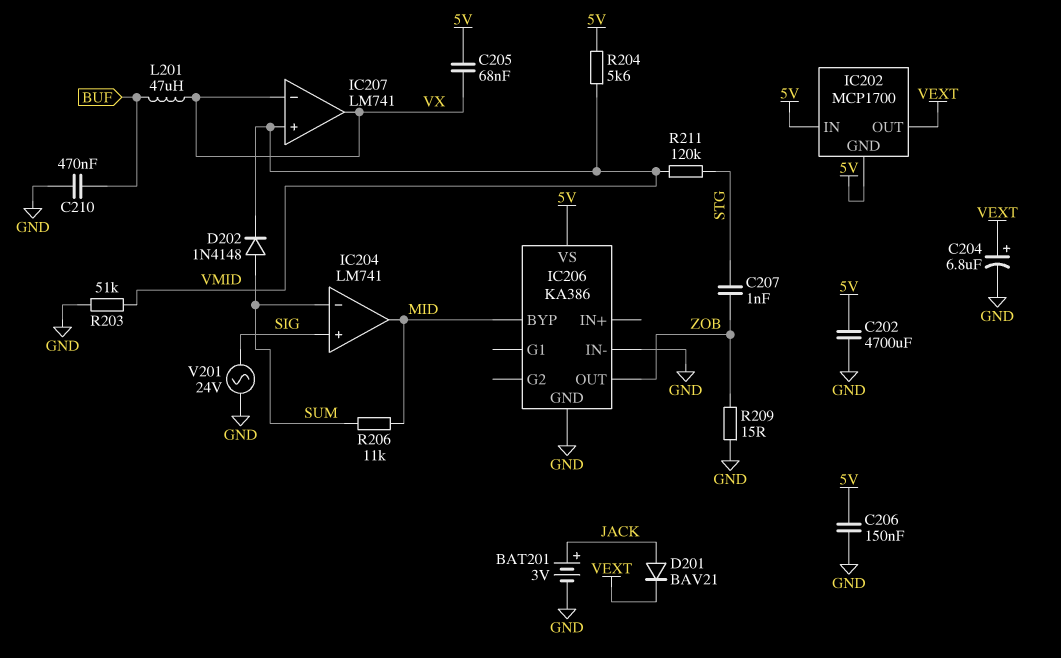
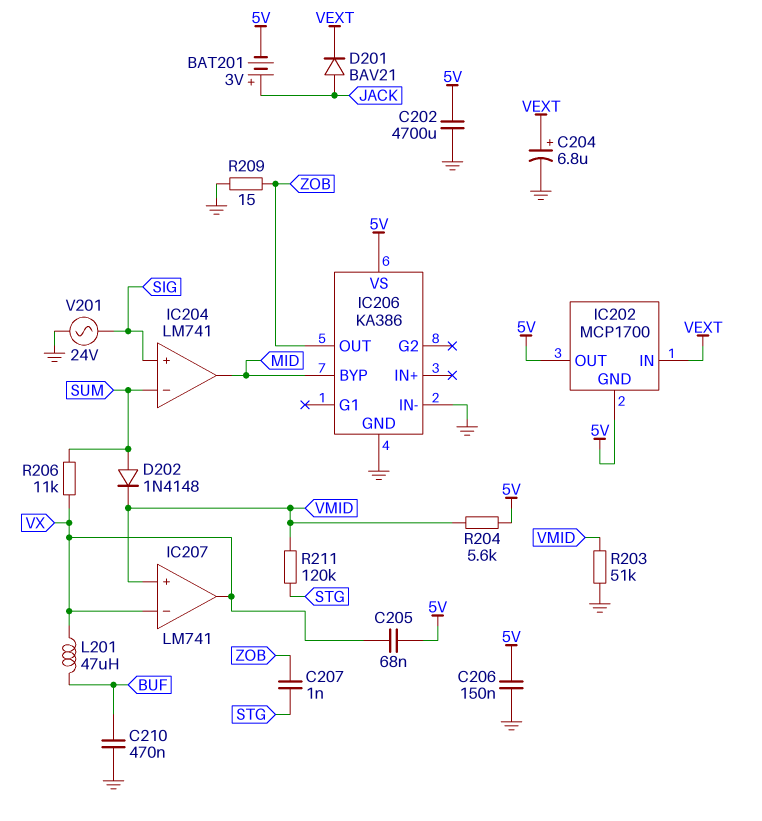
BAT201: 3V (plus JACK, minus GND) -> 3V (plus JACK, minus 5V)
IC202 pin IN: 5V -> VEXT
IC202 pin OUT: VEXT -> 5V
R206: 11k (MID, SUM) -> 11k (SUM, VX)

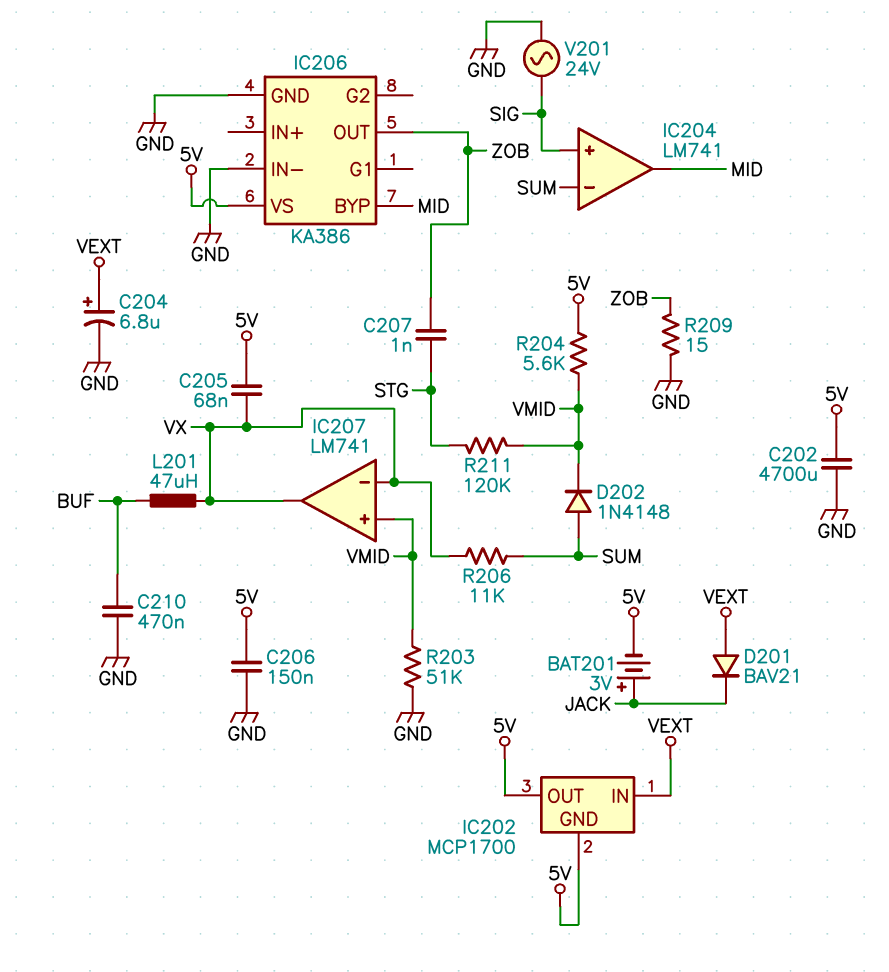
D201: diode BAV21 (A JACK, K VEXT) -> diode BAV21 (A VEXT, K JACK)

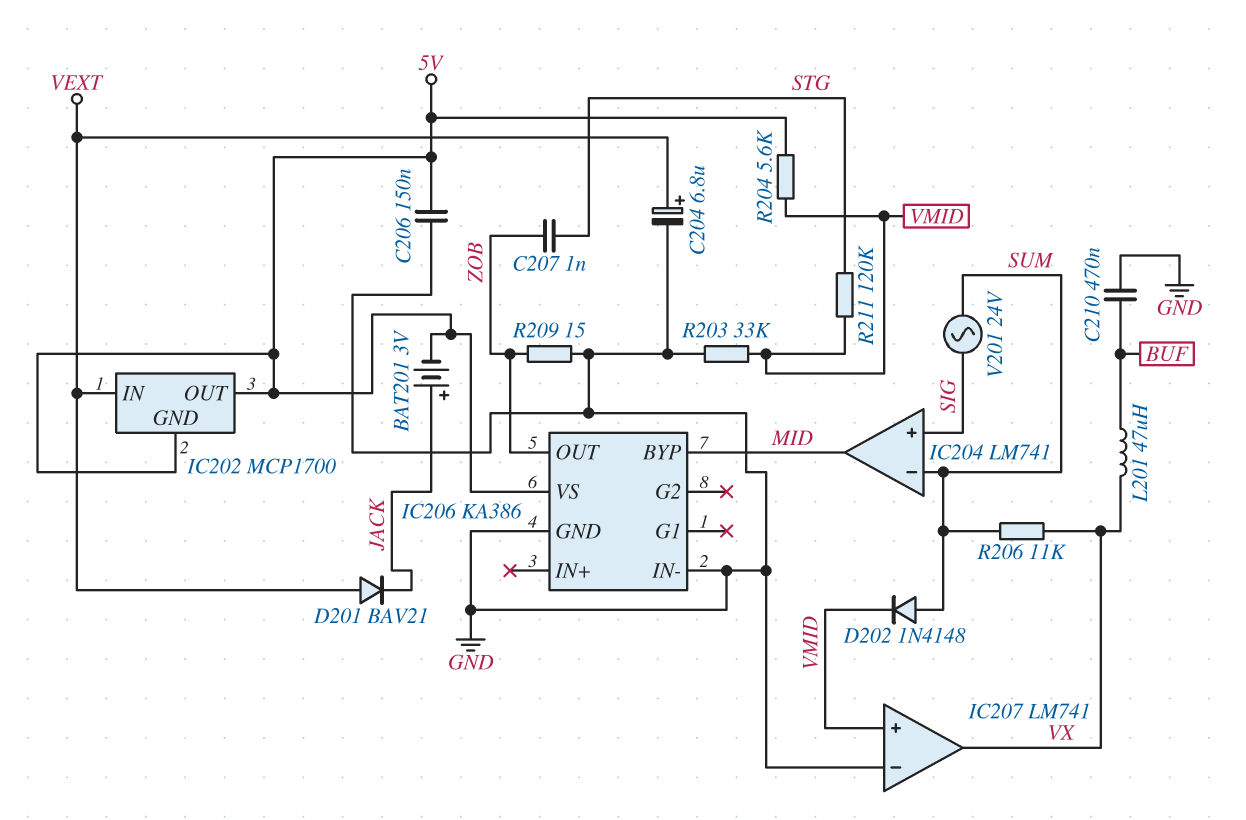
C202: 4700uF (5V, GND) -> none
C205: 68nF (5V, VX) -> none
IC207 pin in-: VX -> GND
R203: 51k (GND, VMID) -> 33k (GND, VMID)
V201: AC 24V (GND, SIG) -> AC 24V (SIG, SUM)

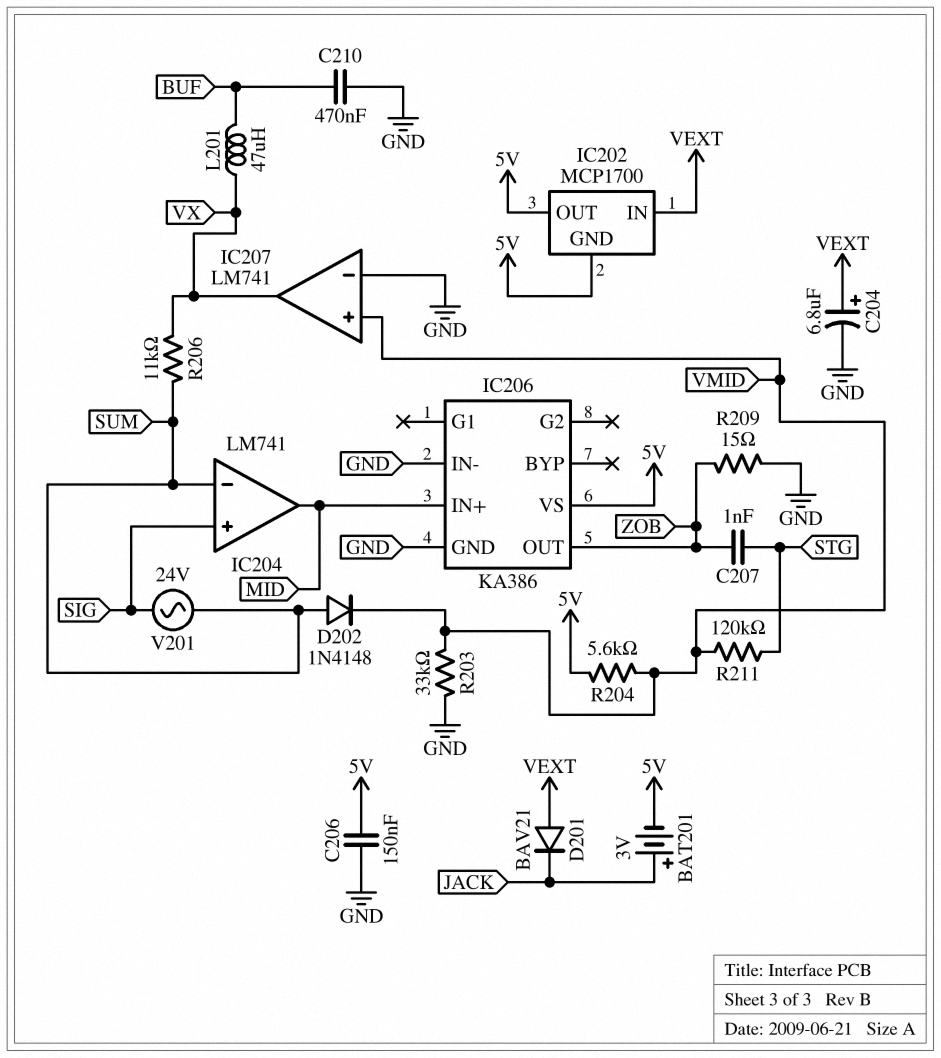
IC206 pin BYP: MID -> none
IC206 pin IN+: none -> MID

